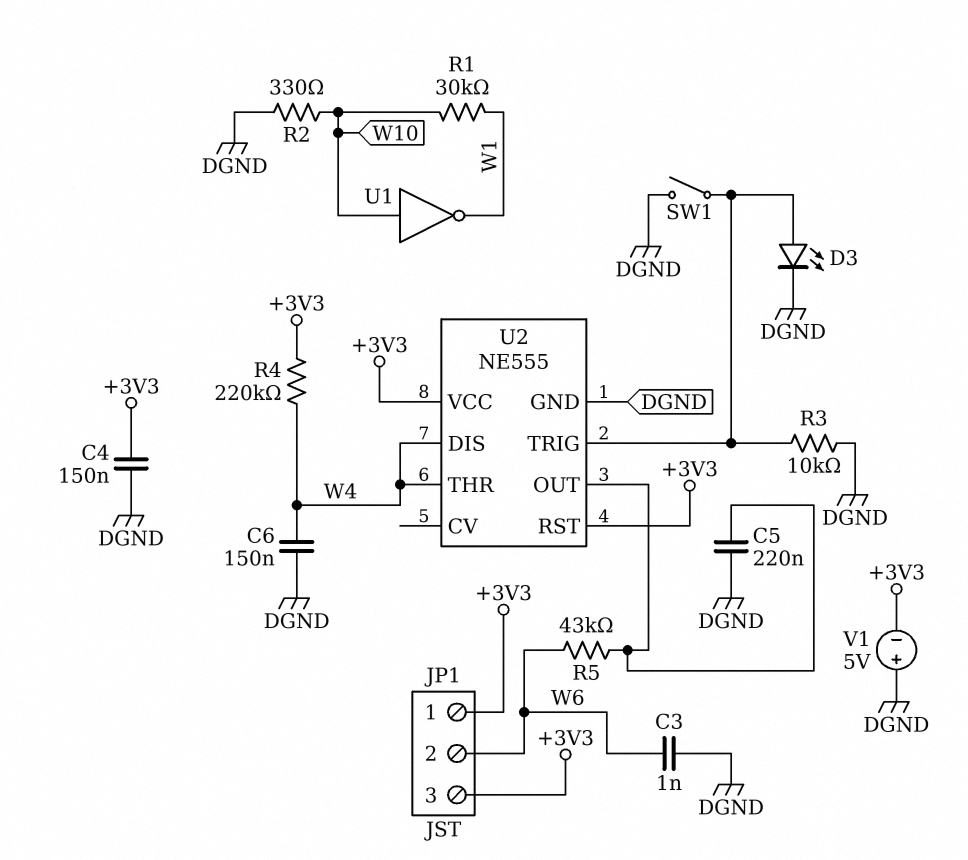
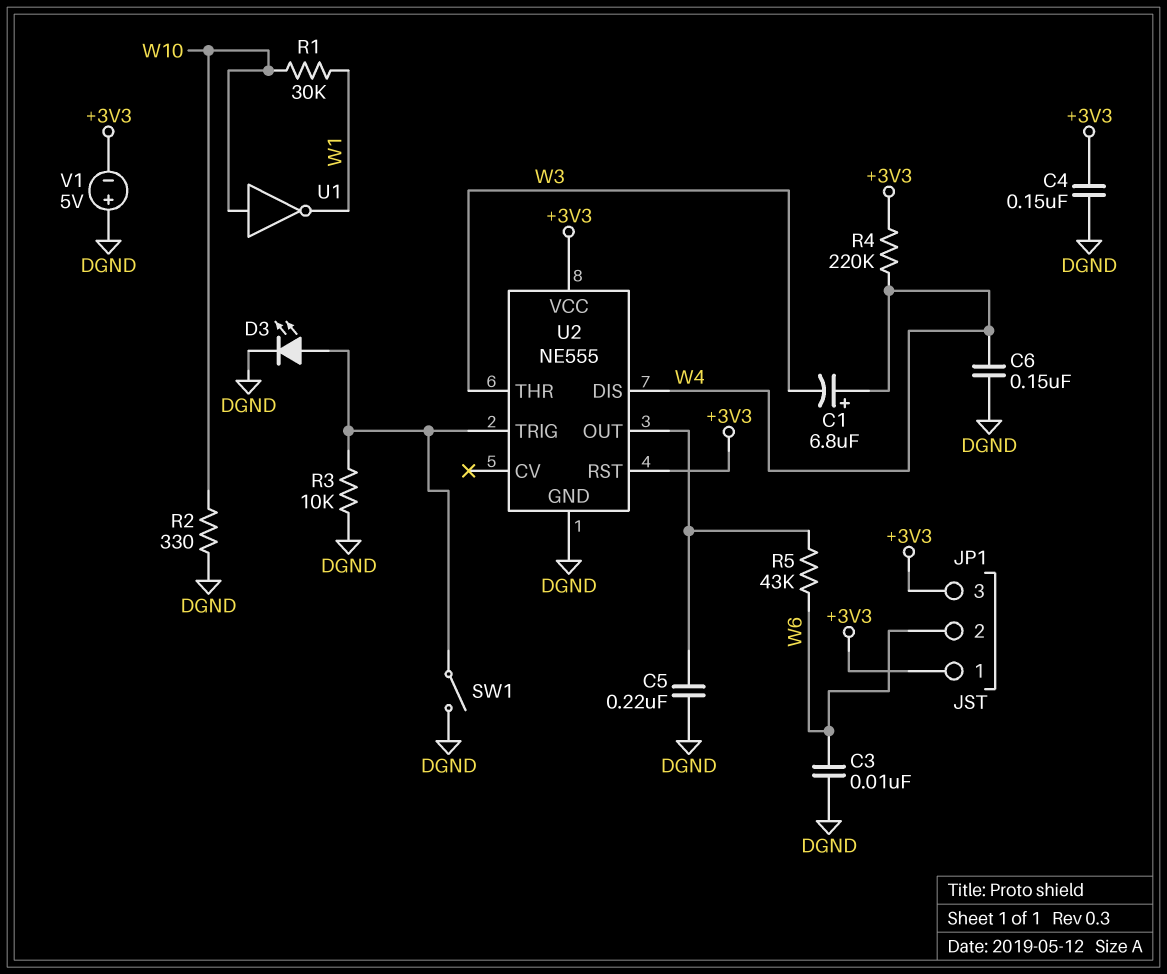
C1: none -> 6.8uF (plus W4, minus W3)
C3: 1nF (DGND, W6) -> 10nF (DGND, W6)
U2 pin THR: W4 -> W3

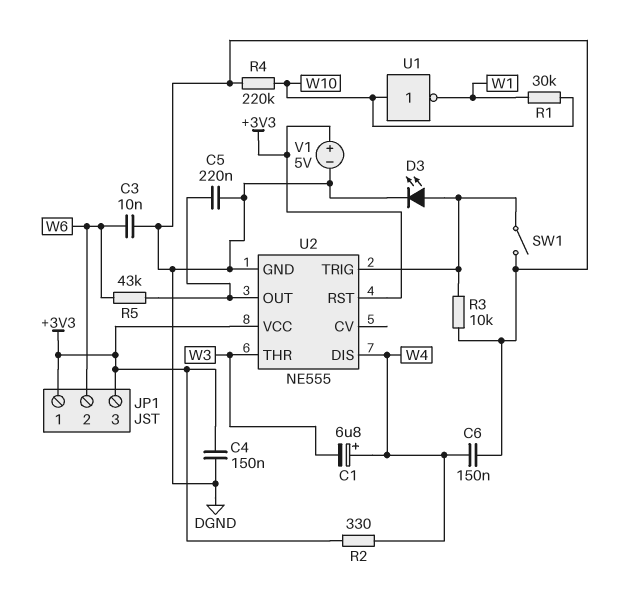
R2: 330 (DGND, W10) -> 330 (+3V3, W4)
R4: 220k (+3V3, W4) -> 220k (DGND, W10)
V1: 5V (plus DGND, minus +3V3) -> 5V (plus +3V3, minus DGND)

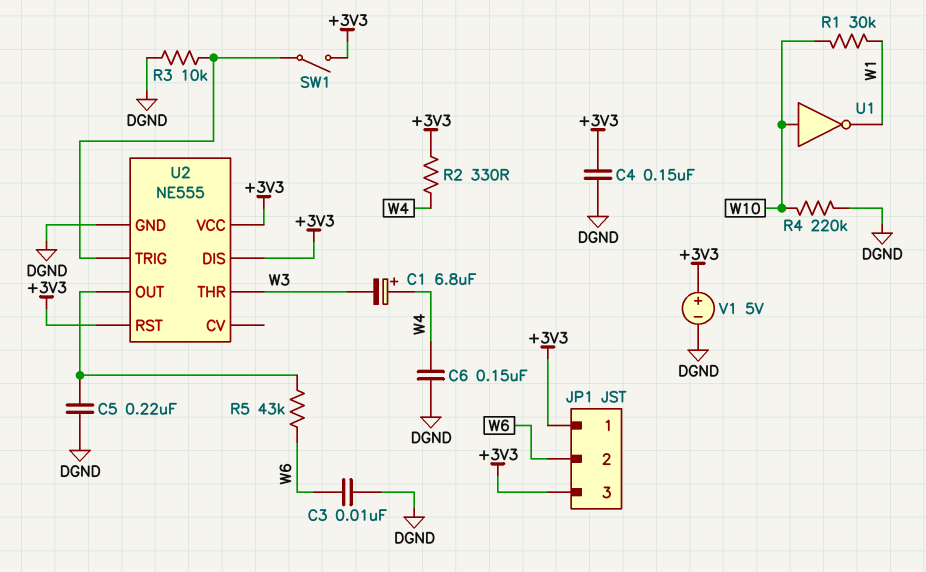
D3: LED (A U2/TRIG, K DGND) -> none
SW1: switch (DGND, U2/TRIG) -> switch (+3V3, U2/TRIG)
U2 pin DIS: W4 -> +3V3

